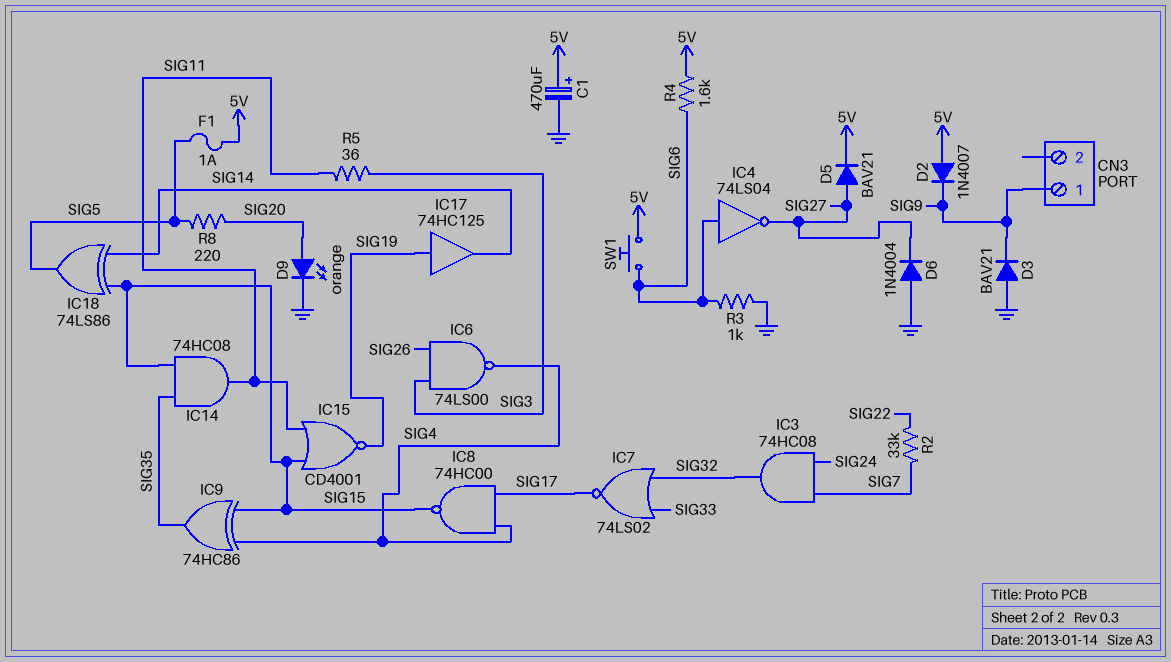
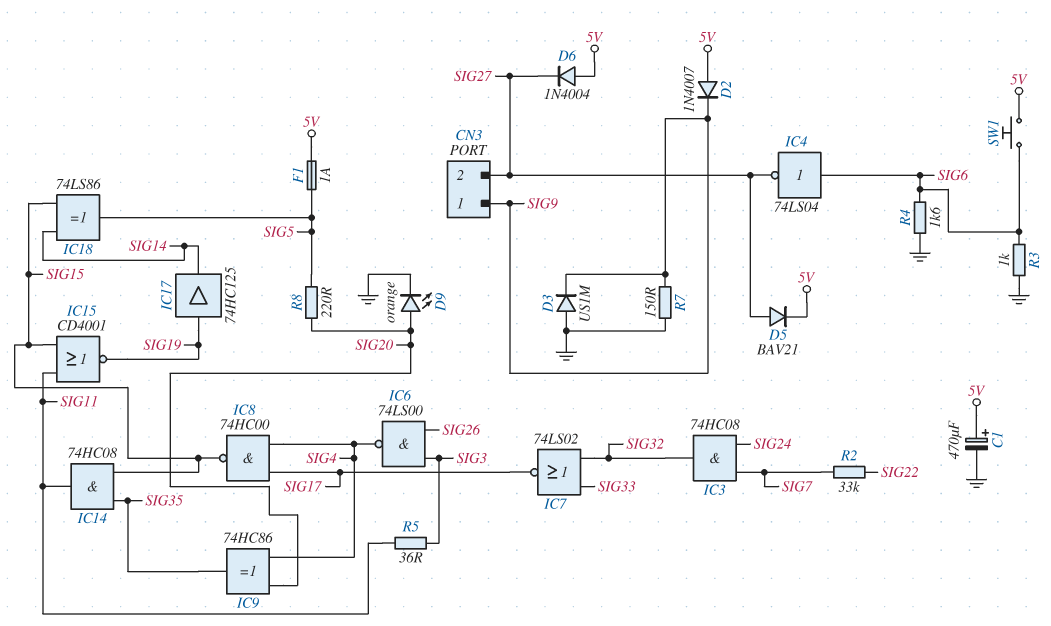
CN3 pin 2: none -> SIG27
D3: diode BAV21 (A GND, K SIG9) -> diode US1M (A GND, K SIG9)
D6: diode 1N4004 (A GND, K SIG27) -> diode 1N4004 (A 5V, K SIG27)
IC9: XOR 74HC86 (in SIG4, in SIG15, out SIG35) -> XOR 74HC86 (in SIG4, in SIG20, out SIG35)
R4: 1.6k (5V, SIG6) -> 1.6k (GND, SIG6)
R7: none -> 150 (GND, SIG9)

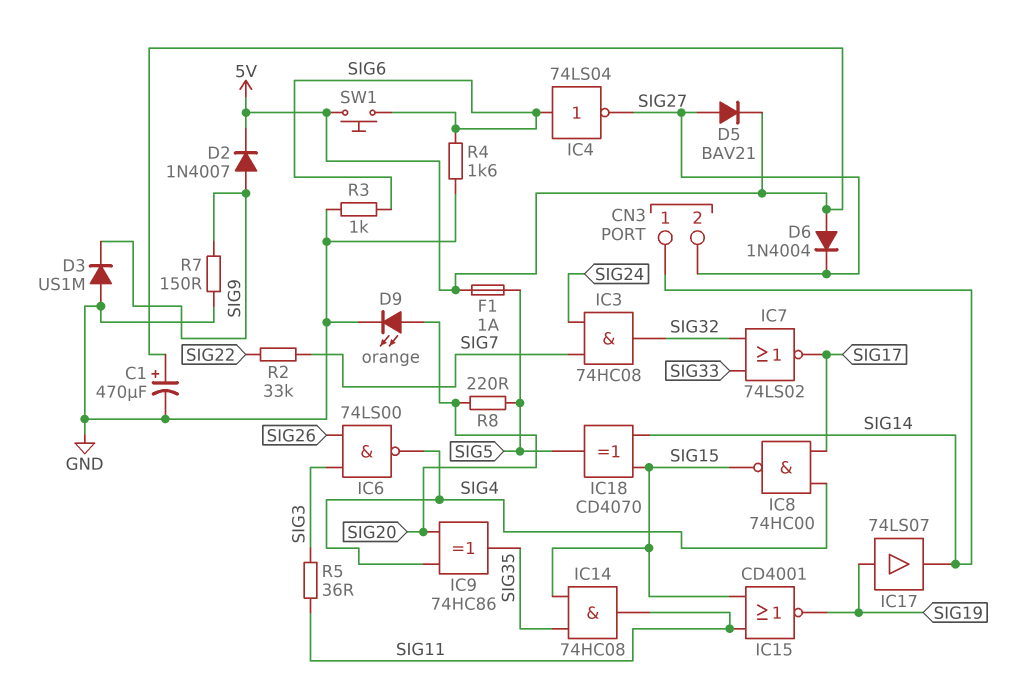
CN3 pin 1: SIG9 -> SIG14
D2: diode 1N4007 (A 5V, K SIG9) -> diode 1N4007 (A SIG9, K 5V)
IC17: buffer 74HC125 (in SIG19, out SIG14) -> buffer 74LS07 (in SIG19, out SIG14)
IC18: XOR 74LS86 (in SIG14, in SIG15, out SIG5) -> XOR CD4070 (in SIG14, in SIG15, out SIG5)

